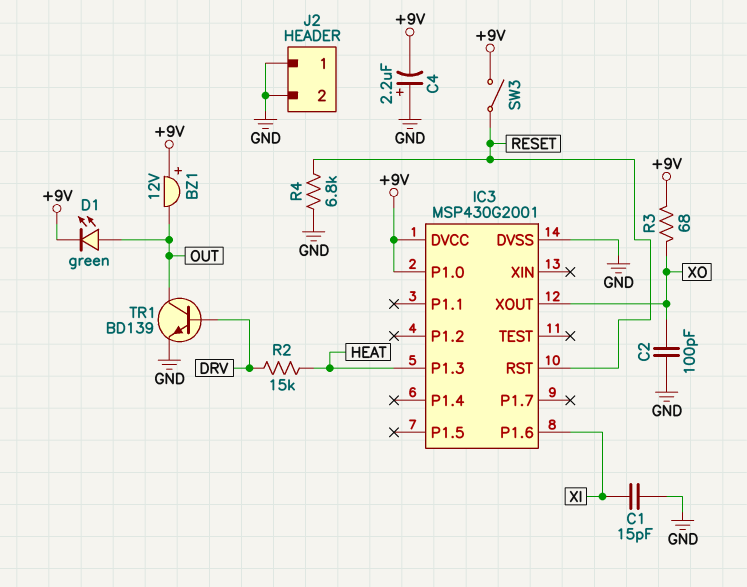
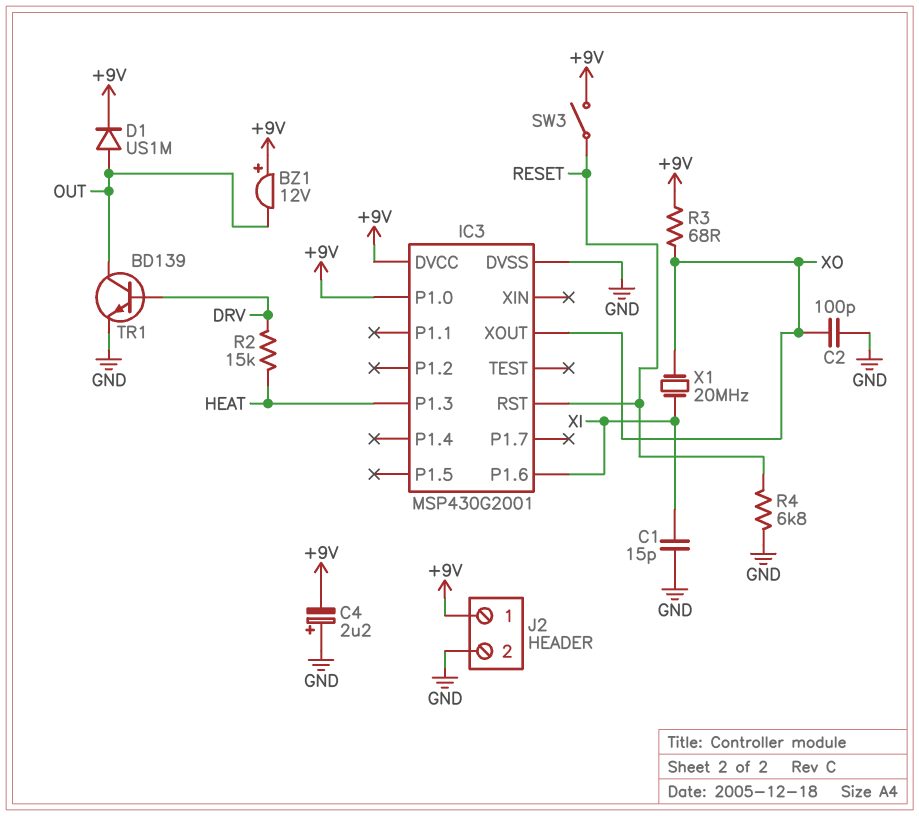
D1: LED green (A OUT, K +9V) -> diode US1M (A OUT, K +9V)
J2 pin 1: GND -> +9V
X1: none -> 20MHz (XI, XO)

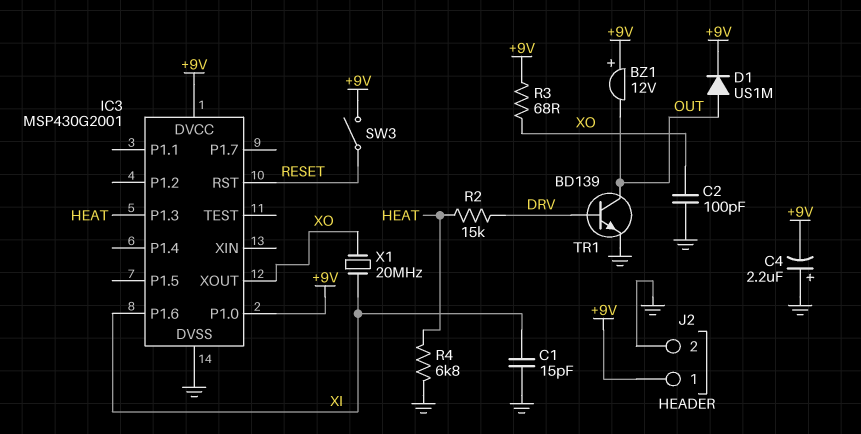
R4: 6.8k (GND, RESET) -> 6.8k (GND, HEAT)

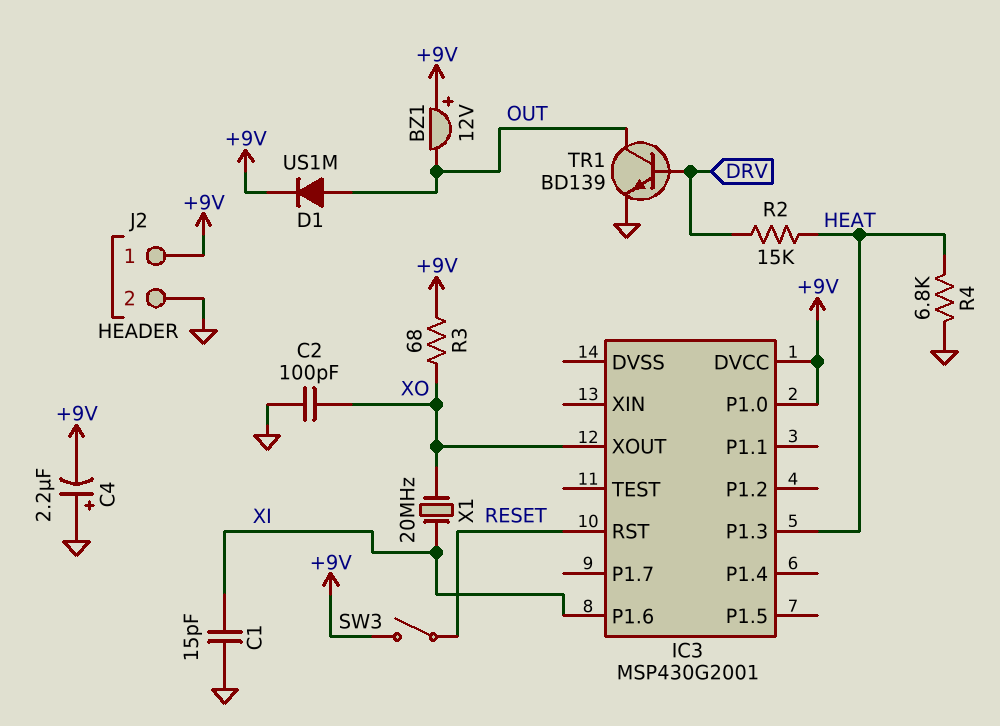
IC3 pin DVSS: GND -> none

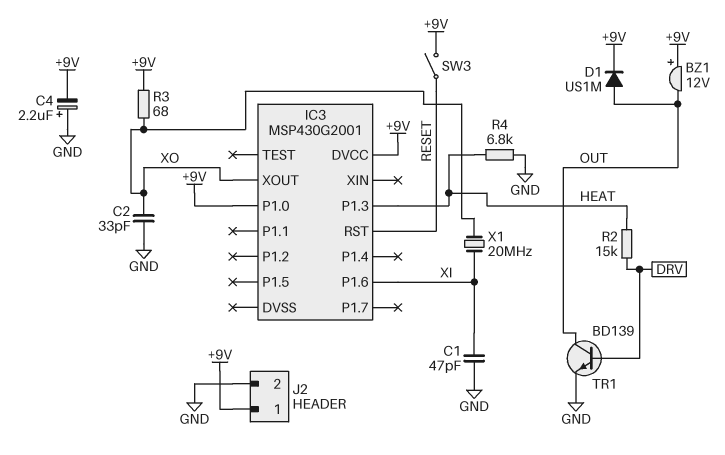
C1: 15pF (GND, XI) -> 47pF (GND, XI)
C2: 100pF (GND, XO) -> 33pF (GND, XO)

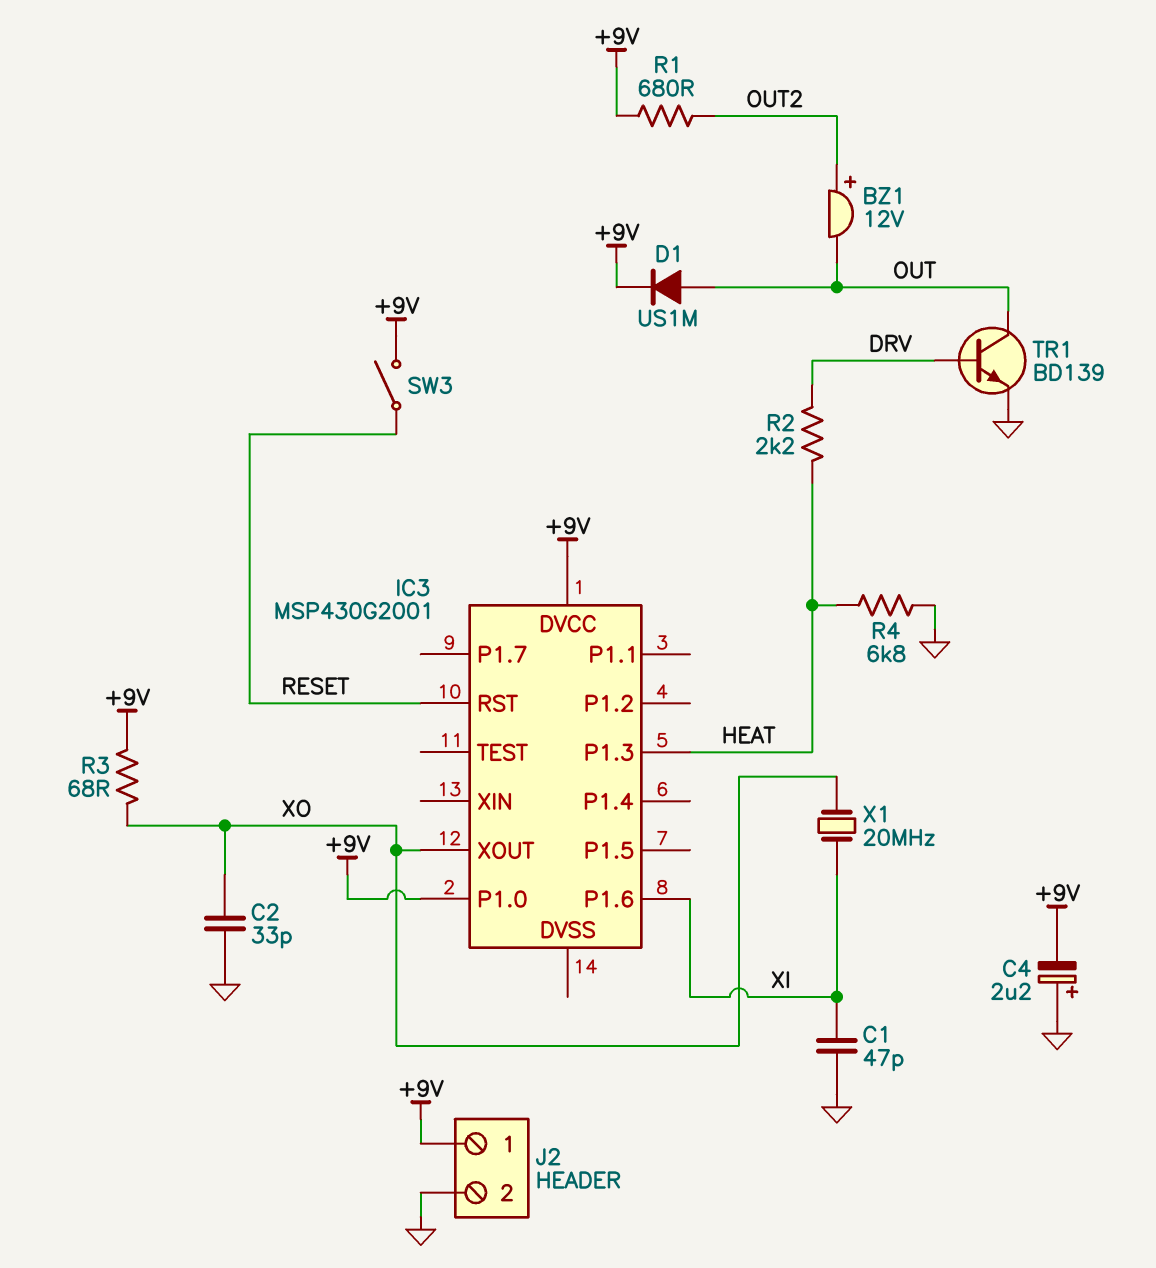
BZ1: buzzer 12V (plus +9V, minus OUT) -> buzzer 12V (plus OUT2, minus OUT)
R1: none -> 680 (+9V, OUT2)
R2: 15k (DRV, HEAT) -> 2.2k (DRV, HEAT)

